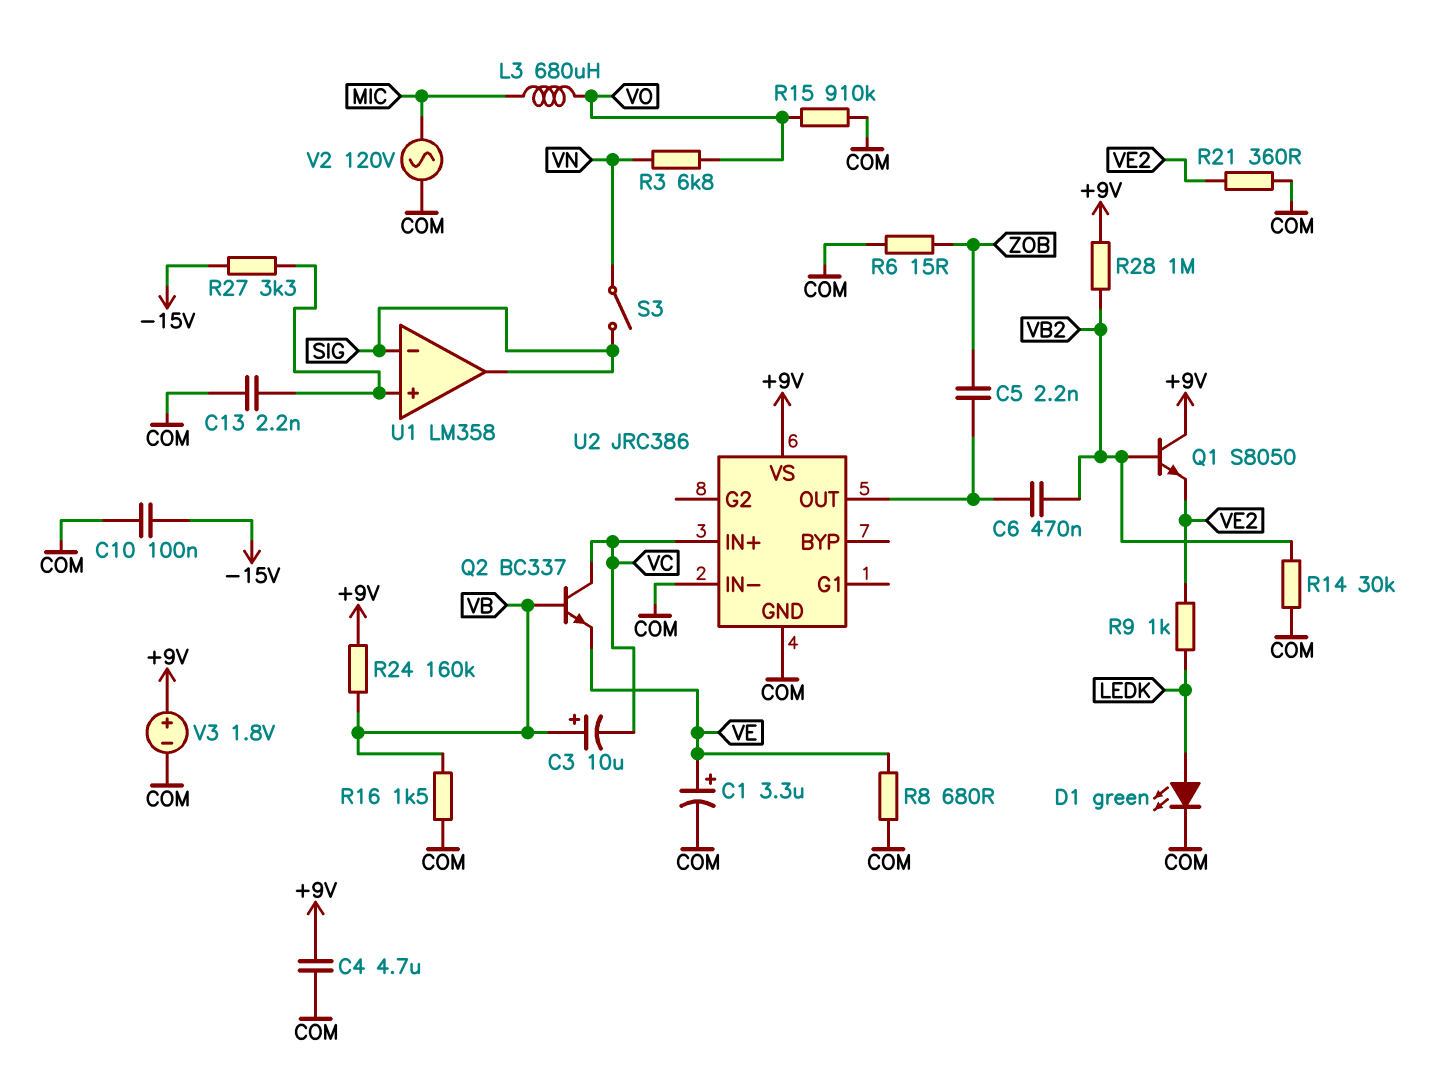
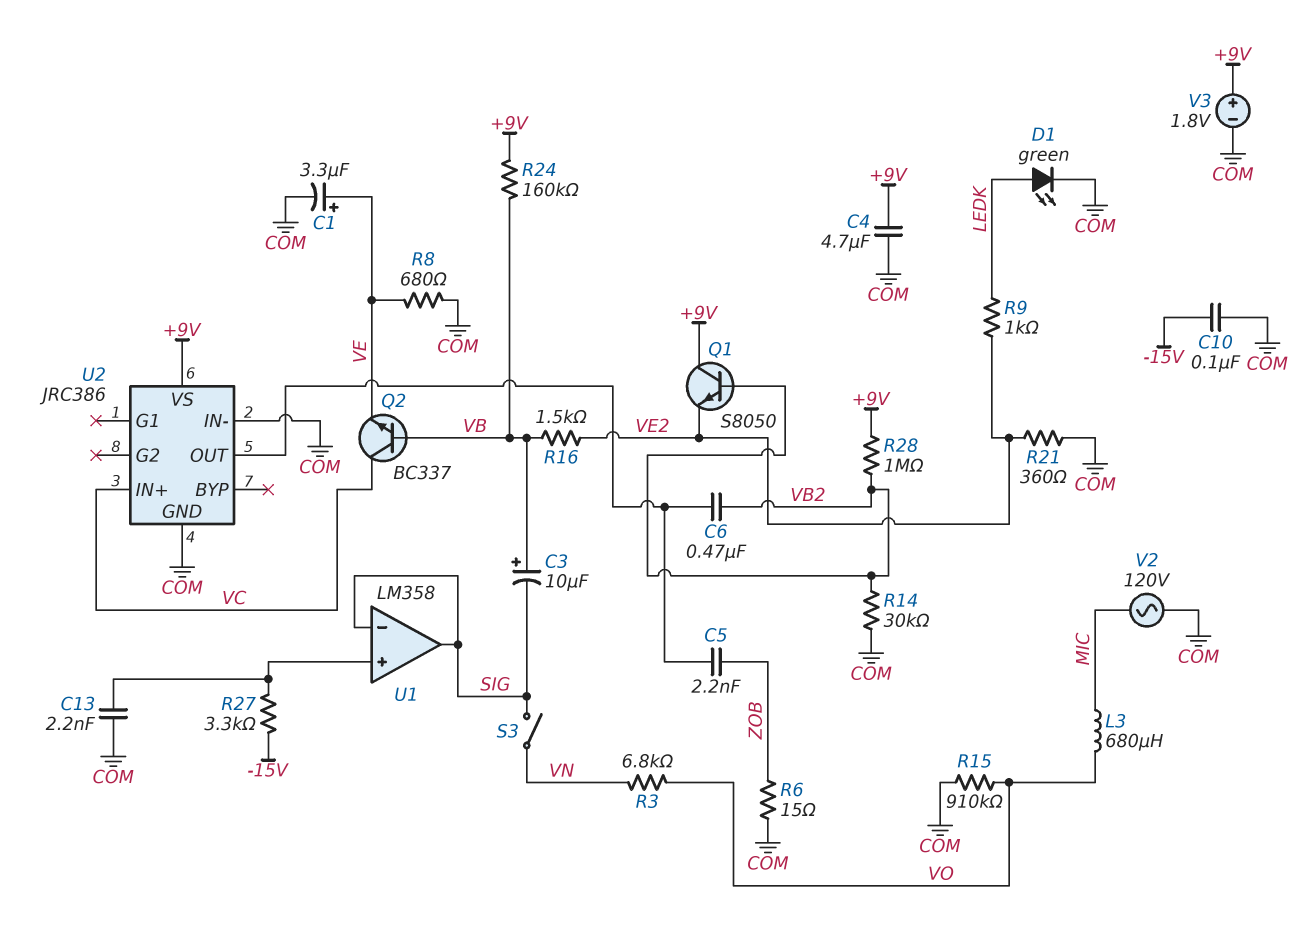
C3: 10uF (plus VB, minus VC) -> 10uF (plus VB, minus SIG)
R16: 1.5k (COM, VB) -> 1.5k (VB, VE2)

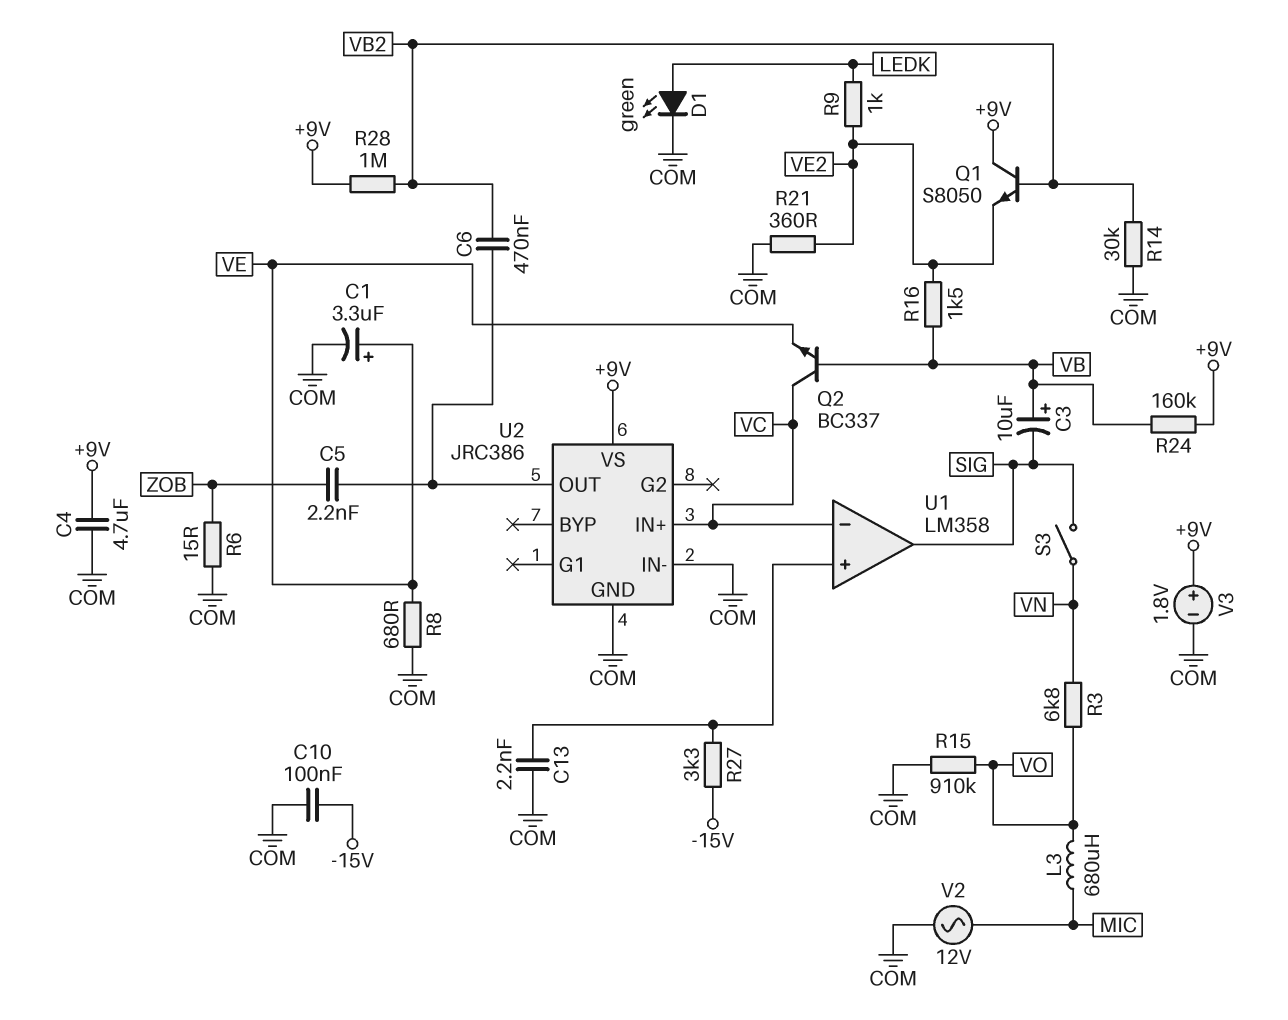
U1 pin in-: SIG -> VC
V2: AC 120V (COM, MIC) -> AC 12V (COM, MIC)

